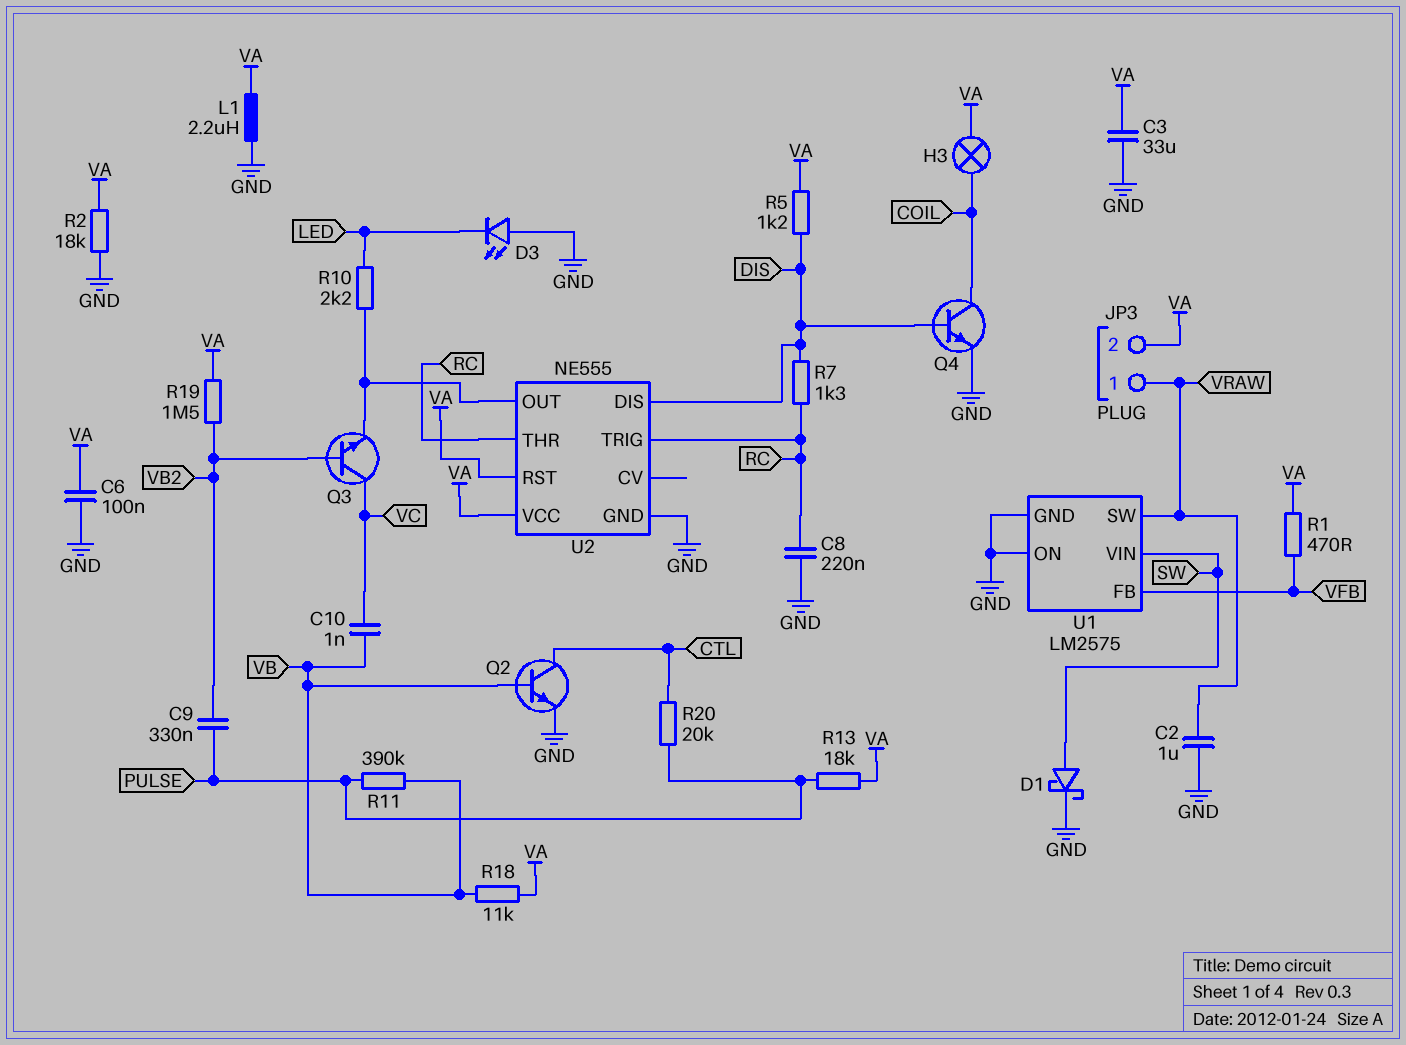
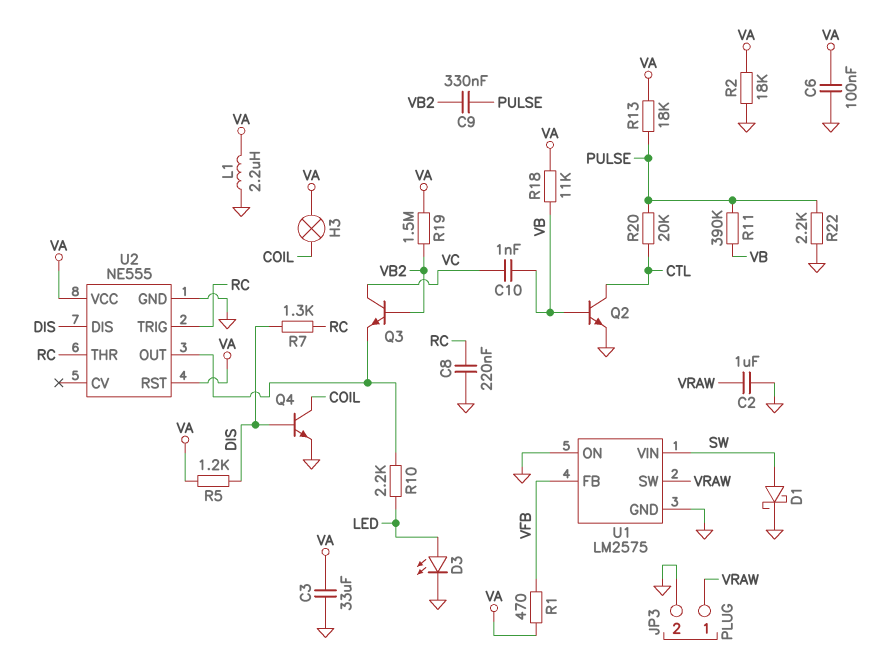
D3: LED (A GND, K LED) -> LED (A LED, K GND)
JP3 pin 2: VA -> GND
R22: none -> 2.2k (GND, PULSE)

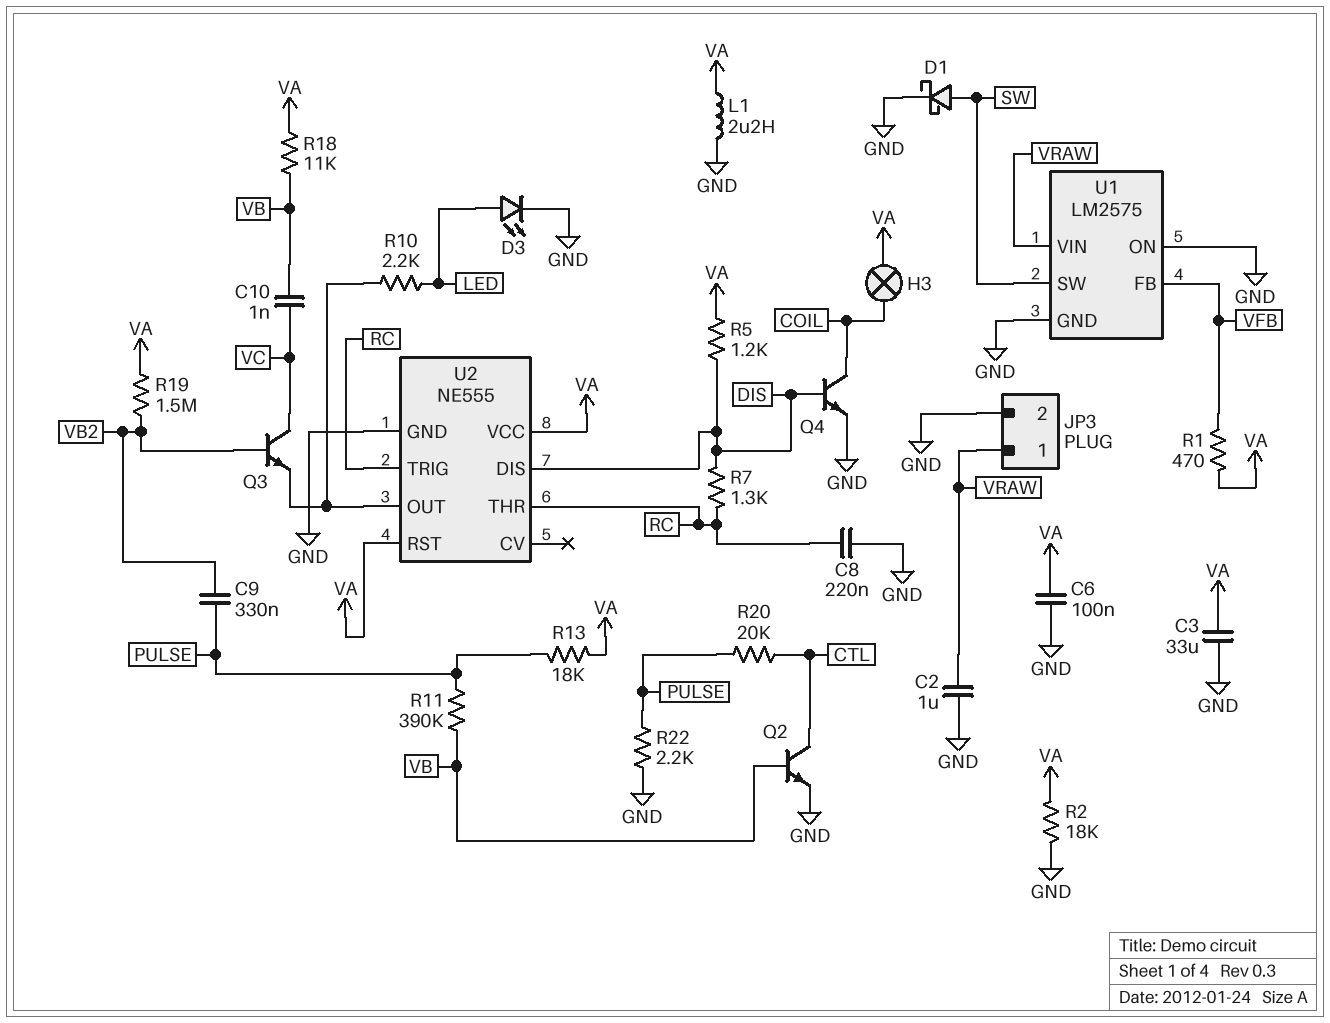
U1 pin SW: VRAW -> SW
U1 pin VIN: SW -> VRAW

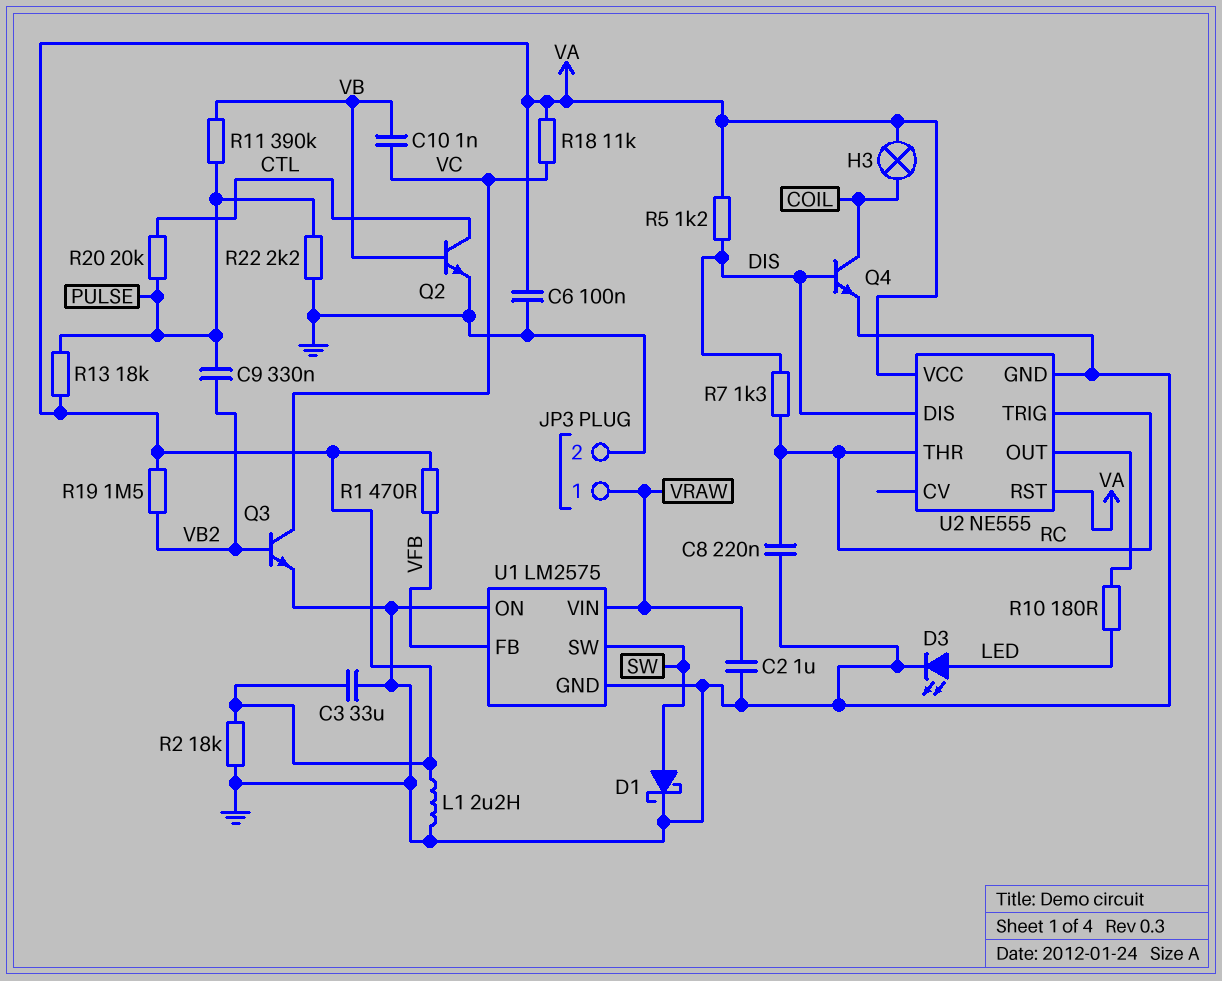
Q3: NPN (B VB2, C VC, E U2/OUT) -> NPN (B VB2, C VC, E GND)
R10: 2.2k (LED, U2/OUT) -> 180 (LED, U2/OUT)
R18: 11k (VA, VB) -> 11k (VA, VC)

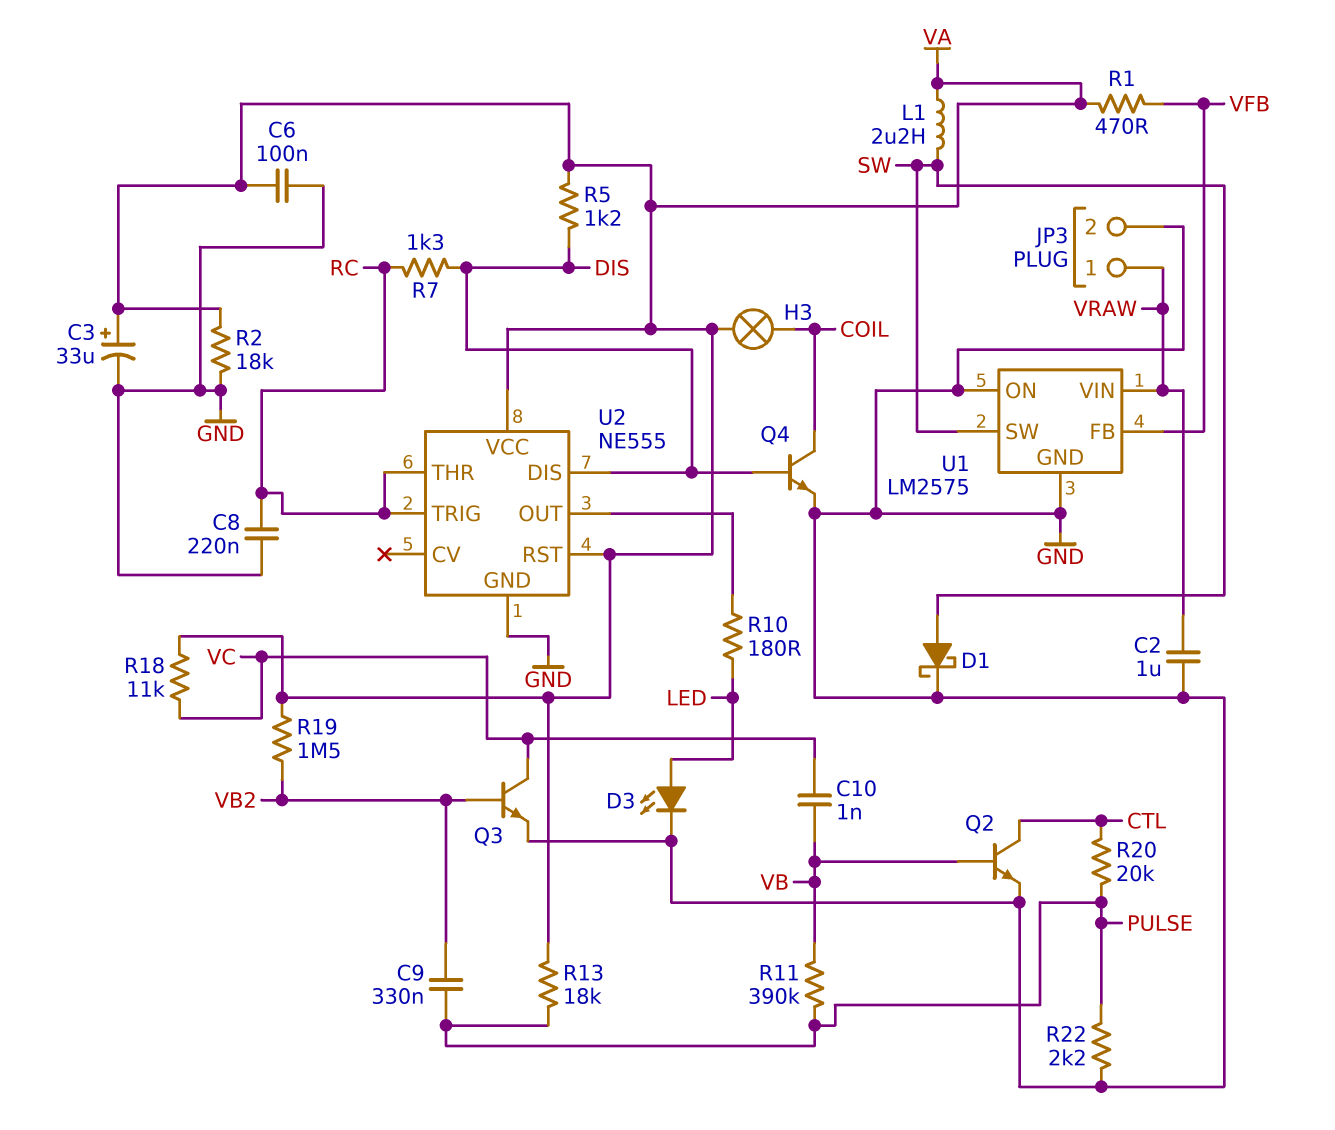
C3: 33uF (GND, VA) -> 33uF (plus VA, minus GND)
L1: 2.2uH (GND, VA) -> 2.2uH (SW, VA)

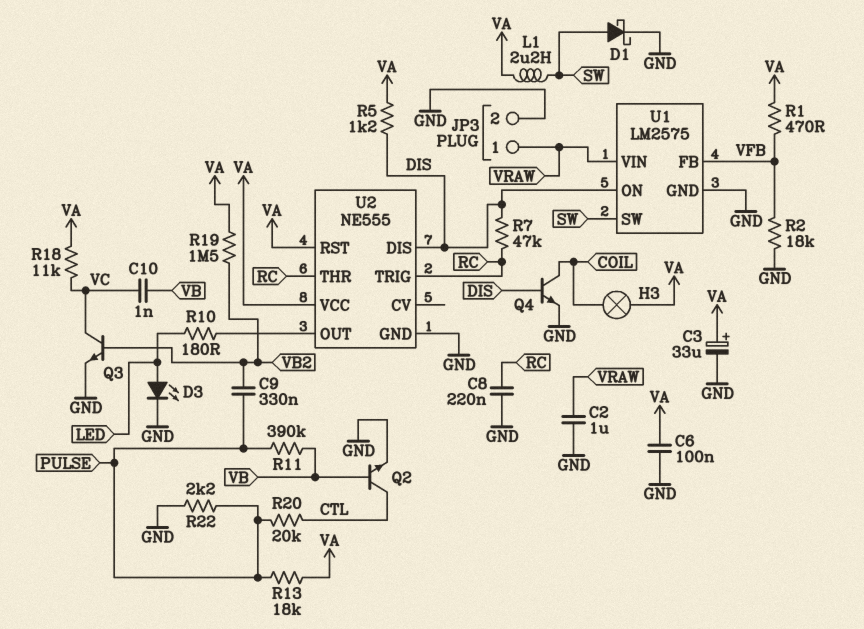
R2: 18k (GND, VA) -> 18k (GND, VFB)
R7: 1.3k (DIS, RC) -> 47k (DIS, RC)
U1 pin ON: GND -> DIS

